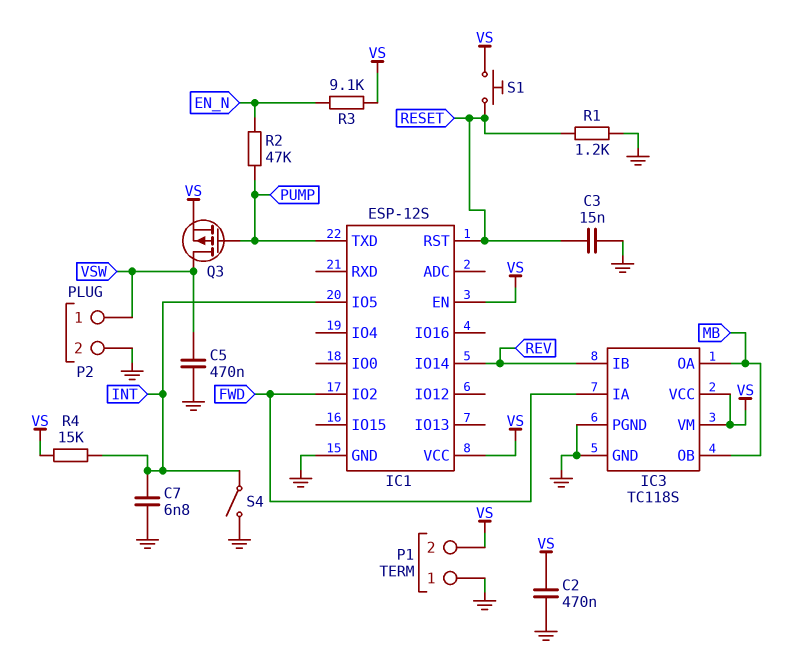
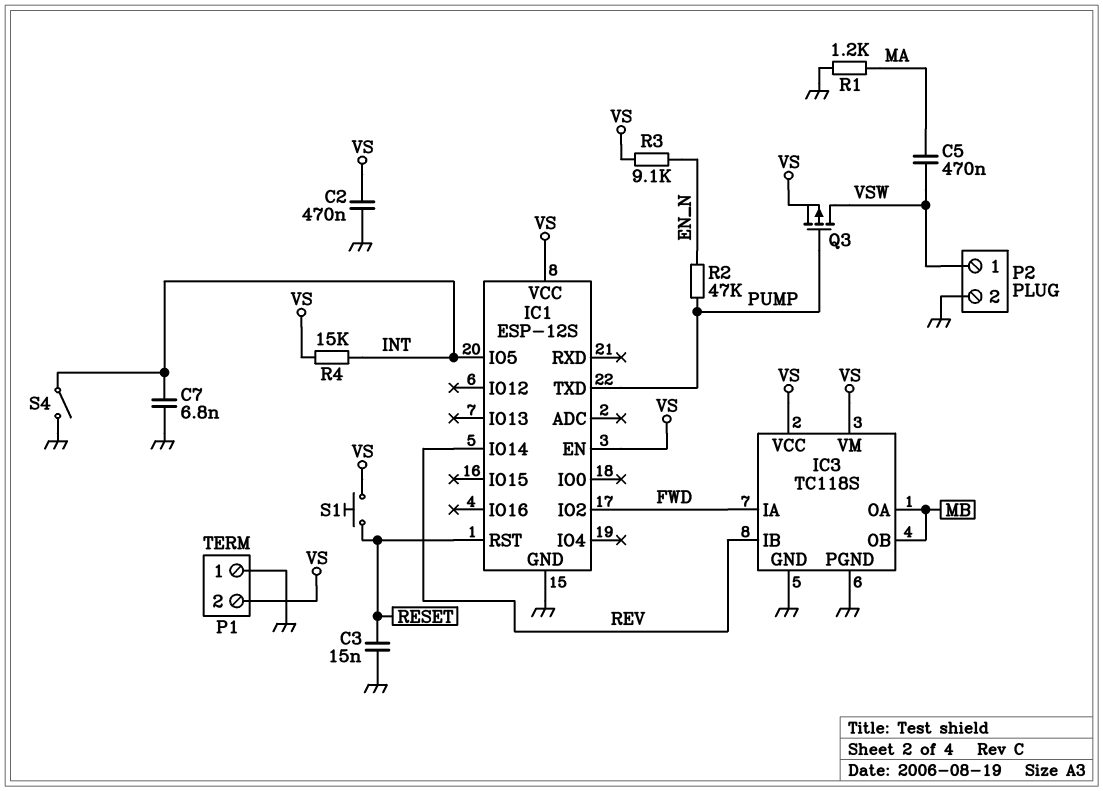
C5: 470nF (GND, VSW) -> 470nF (MA, VSW)
R1: 1.2k (GND, RESET) -> 1.2k (GND, MA)

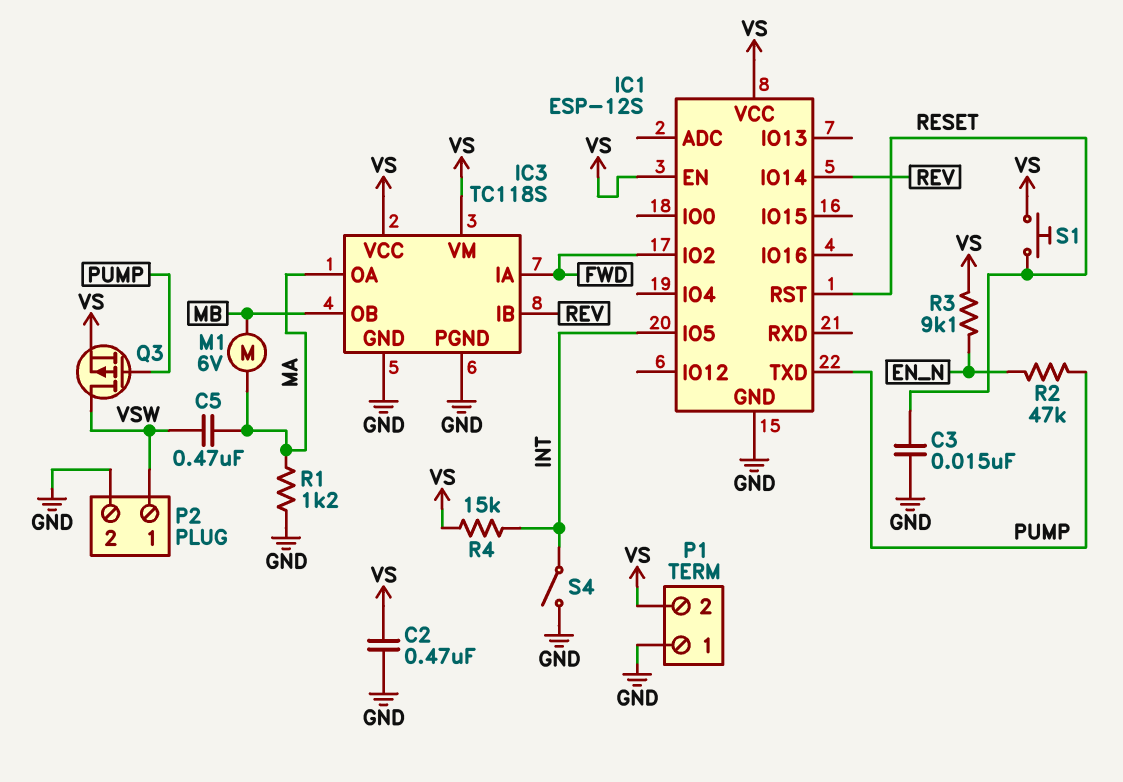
C7: 6.8nF (GND, INT) -> none
IC3 pin OA: MB -> MA
M1: none -> motor 6V (MA, MB)

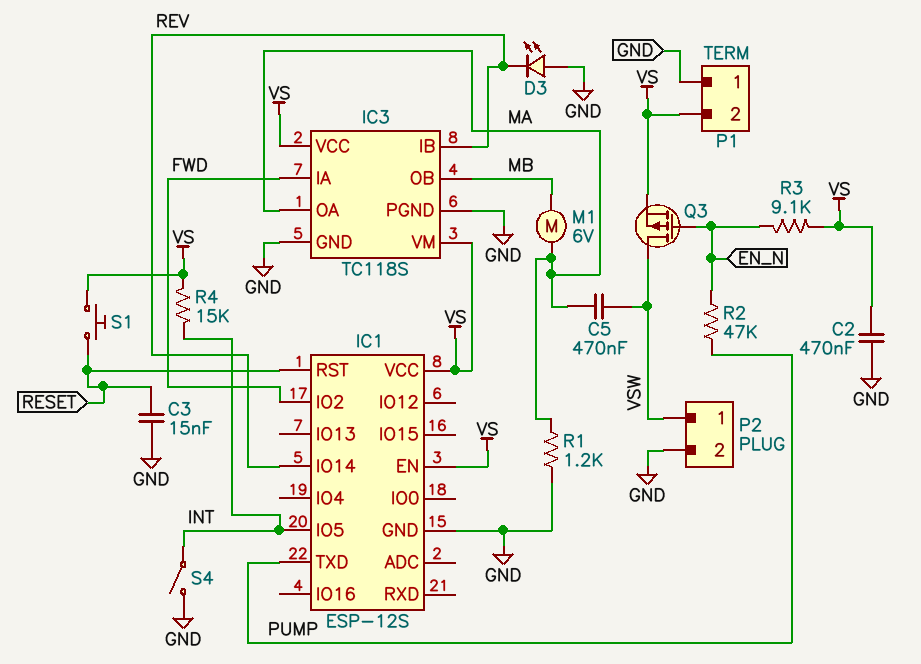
D3: none -> LED (A GND, K REV)
Q3: PMOS (G PUMP, D VSW, S VS) -> PMOS (G EN_N, D VSW, S VS)

